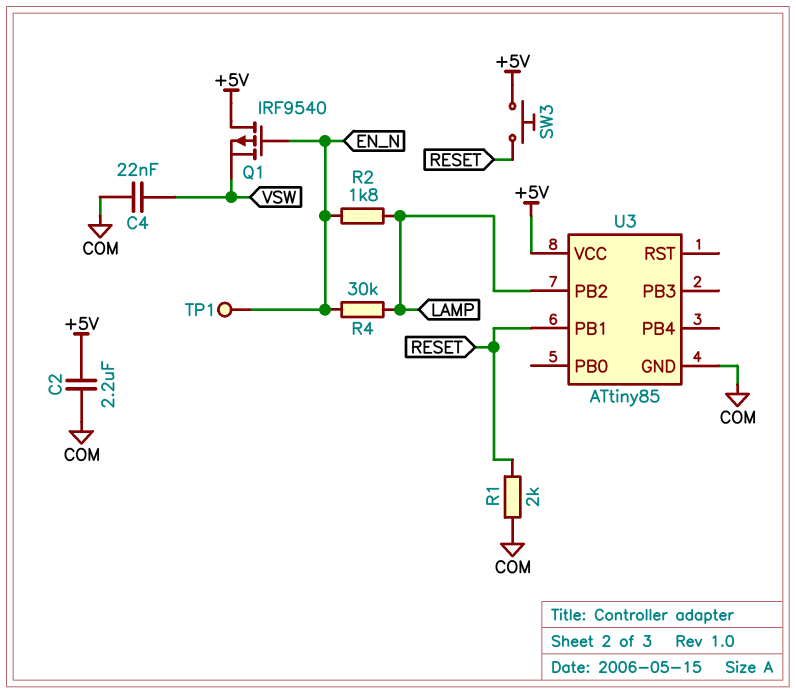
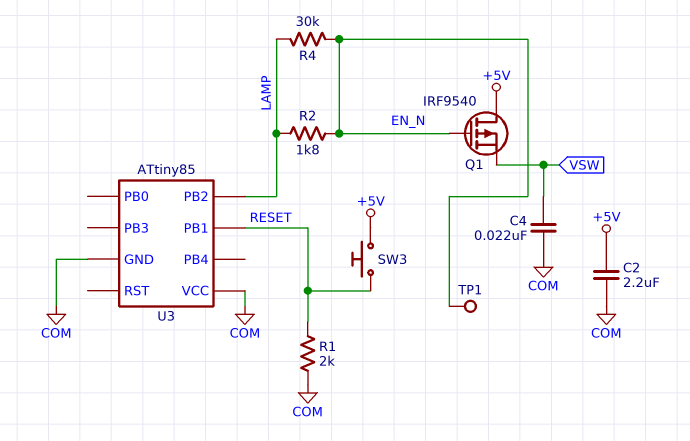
U3 pin VCC: +5V -> COM

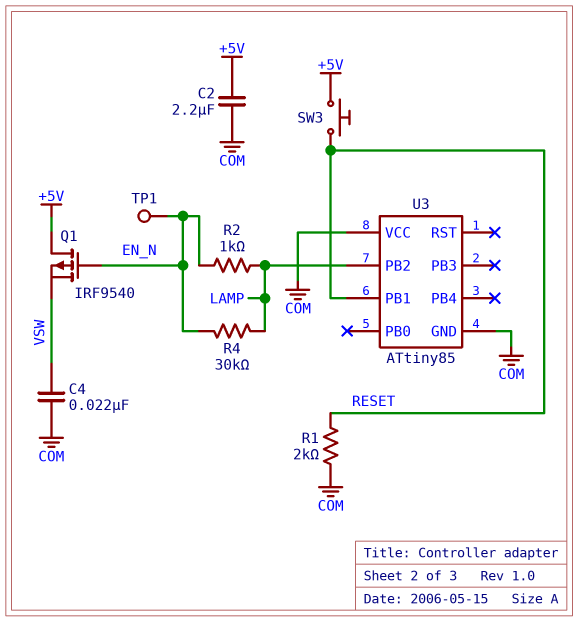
R2: 1.8k (EN_N, LAMP) -> 1k (EN_N, LAMP)

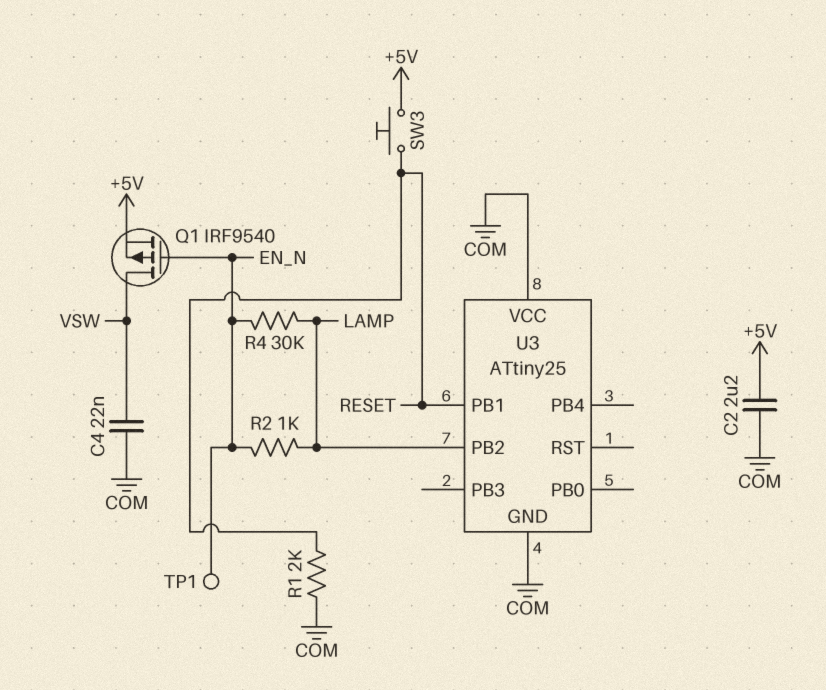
Q1: PMOS IRF9540 (G EN_N, D +5V, S VSW) -> PMOS IRF9540 (G EN_N, D VSW, S +5V)
U3: ATtiny85 -> ATtiny25

